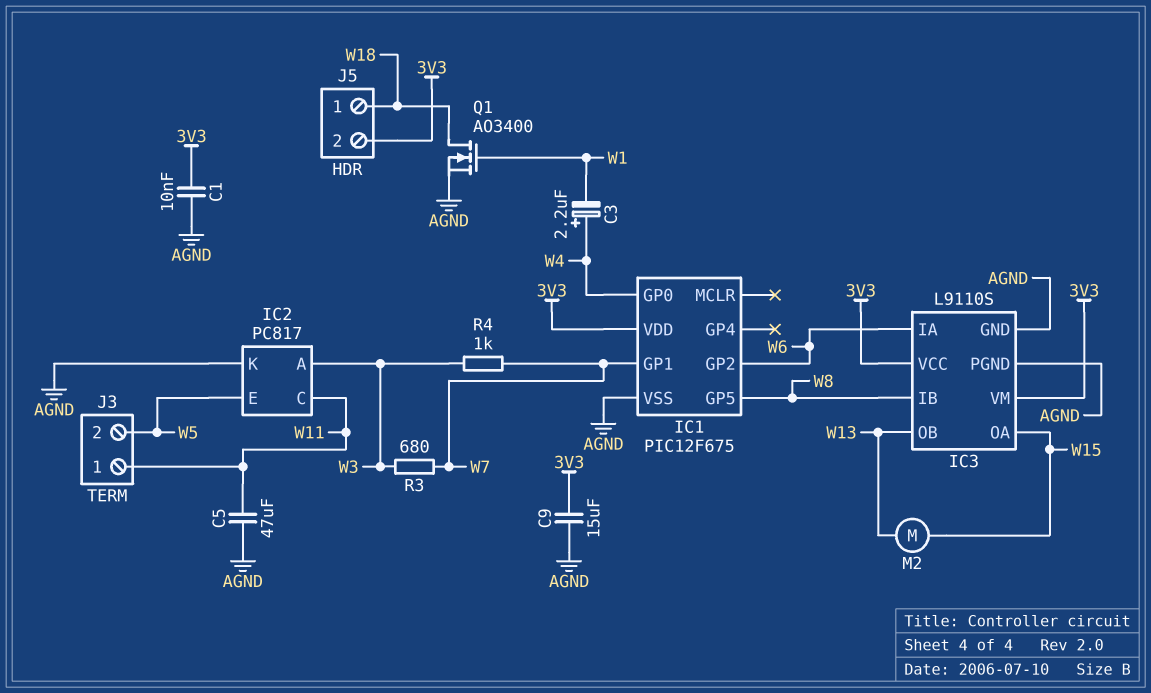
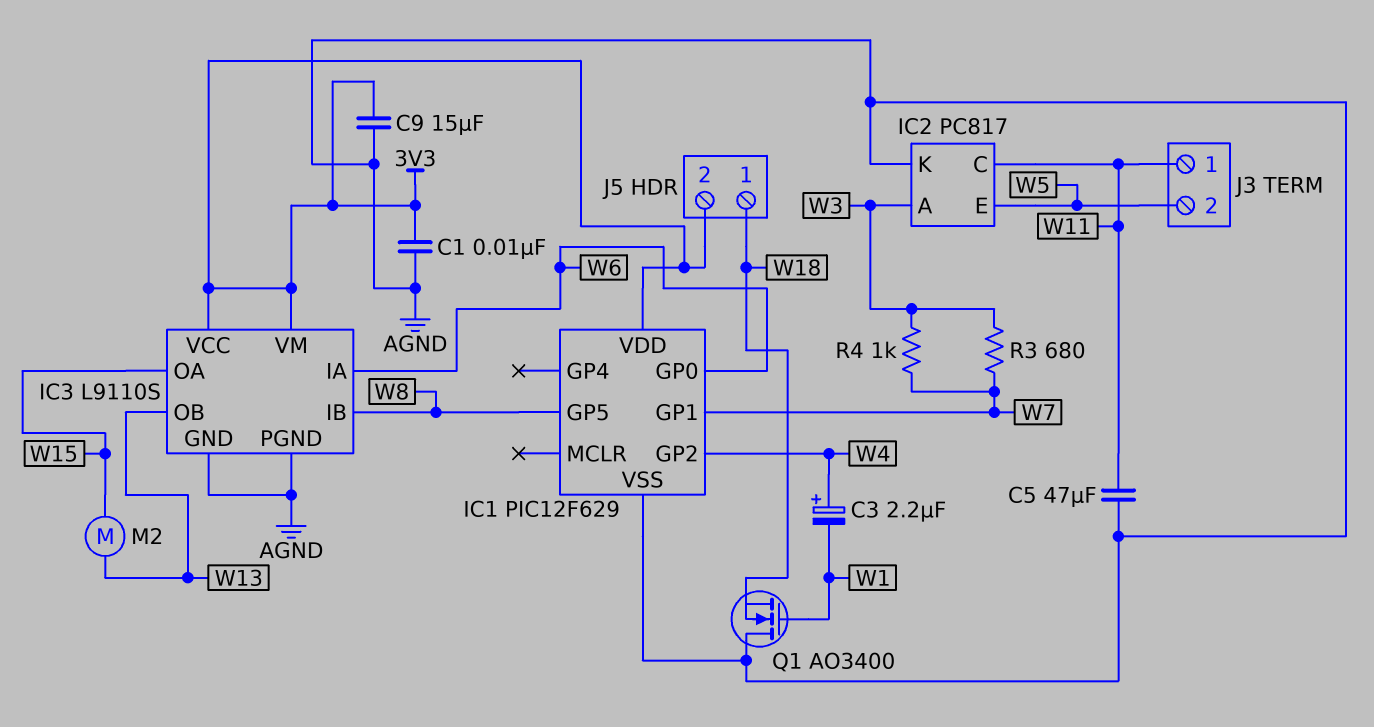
IC1: PIC12F675 -> PIC12F629
IC1 pin GP0: W4 -> W6
IC1 pin GP2: W6 -> W4
Q1: NMOS AO3400 (G W1, D W18, S AGND) -> NMOS AO3400 (G W1, D AGND, S W18)

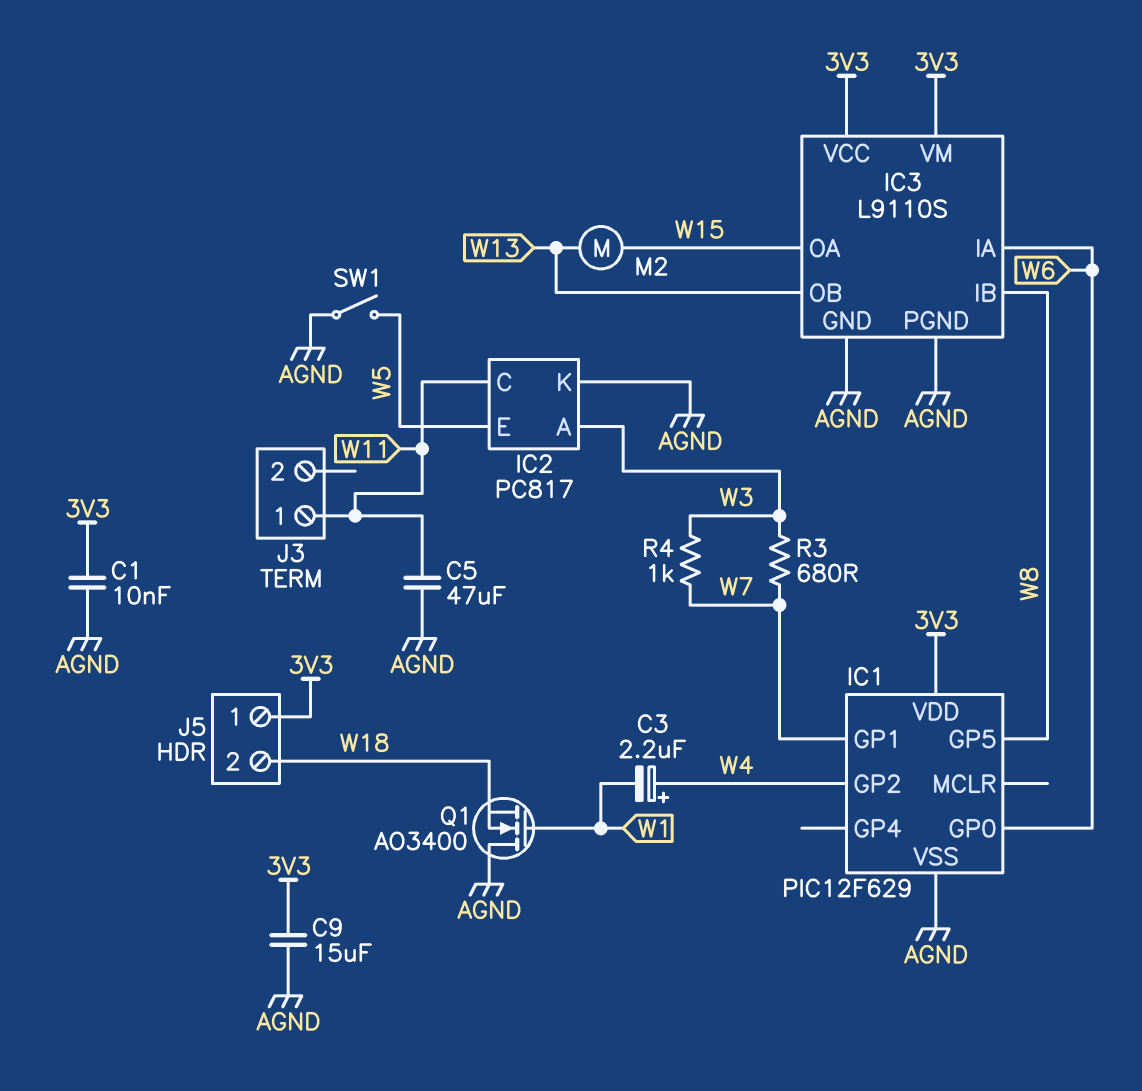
J3 pin 2: W5 -> none
J5 pin 1: W18 -> 3V3
J5 pin 2: 3V3 -> W18
SW1: none -> switch (AGND, W5)

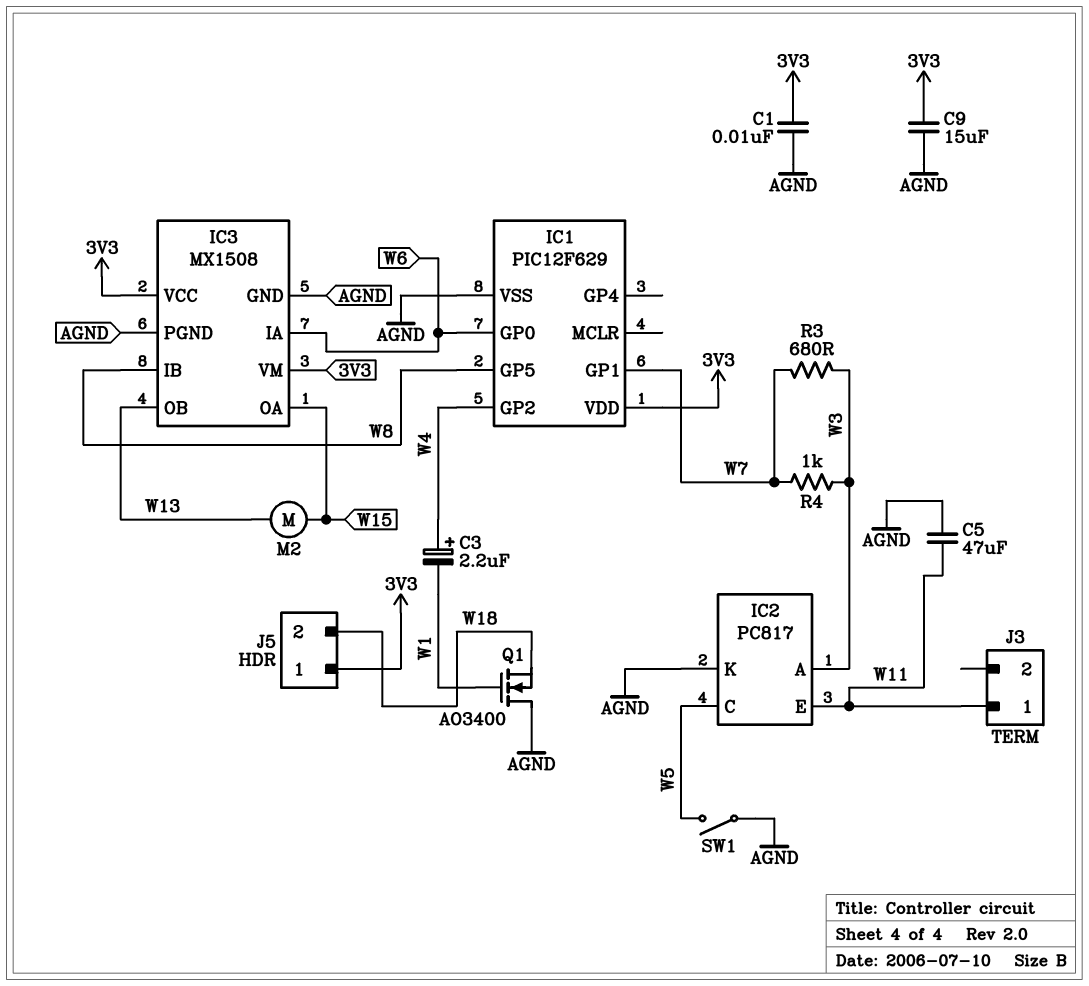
IC2 pin C: W11 -> W5
IC2 pin E: W5 -> W11
IC3: L9110S -> MX1508

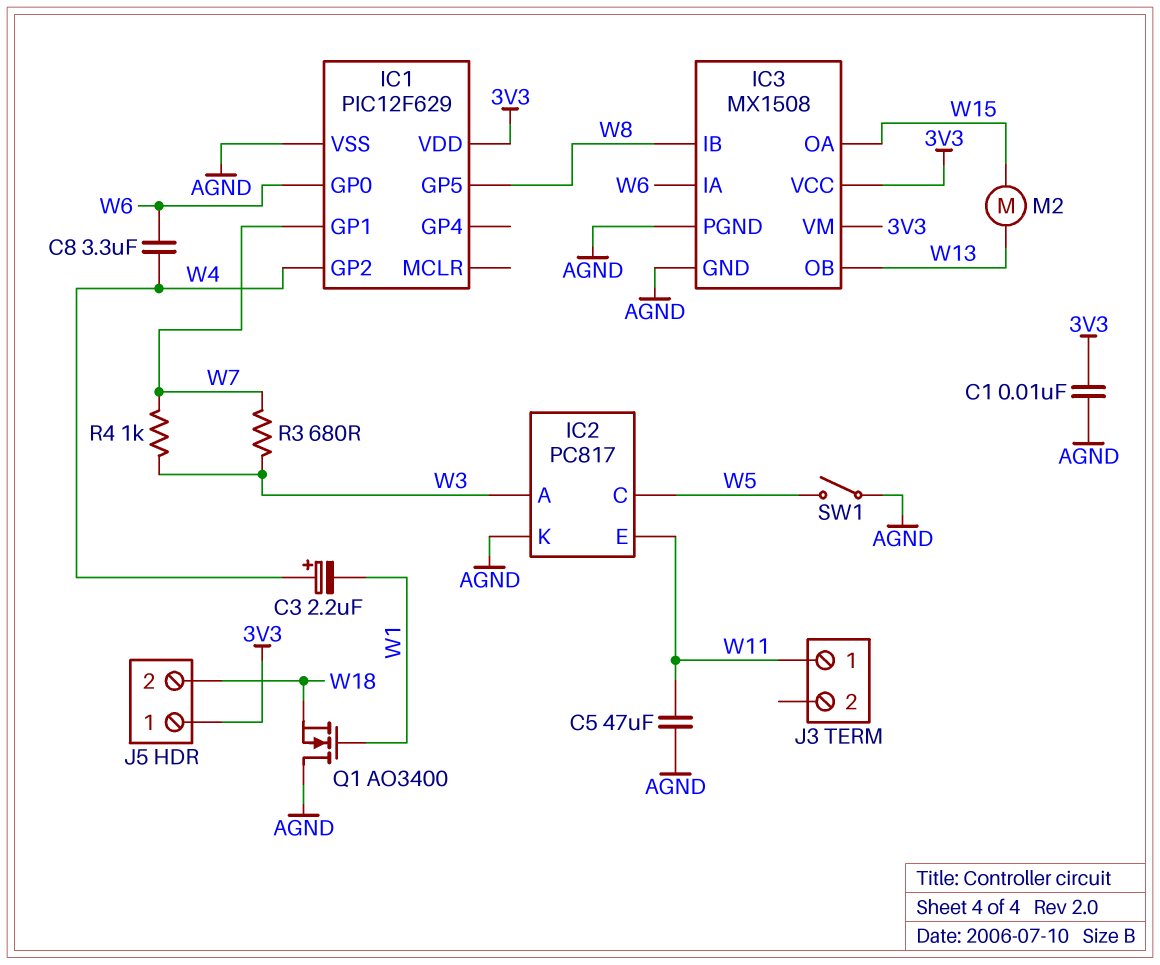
C8: none -> 3.3uF (W4, W6)
C9: 15uF (3V3, AGND) -> none

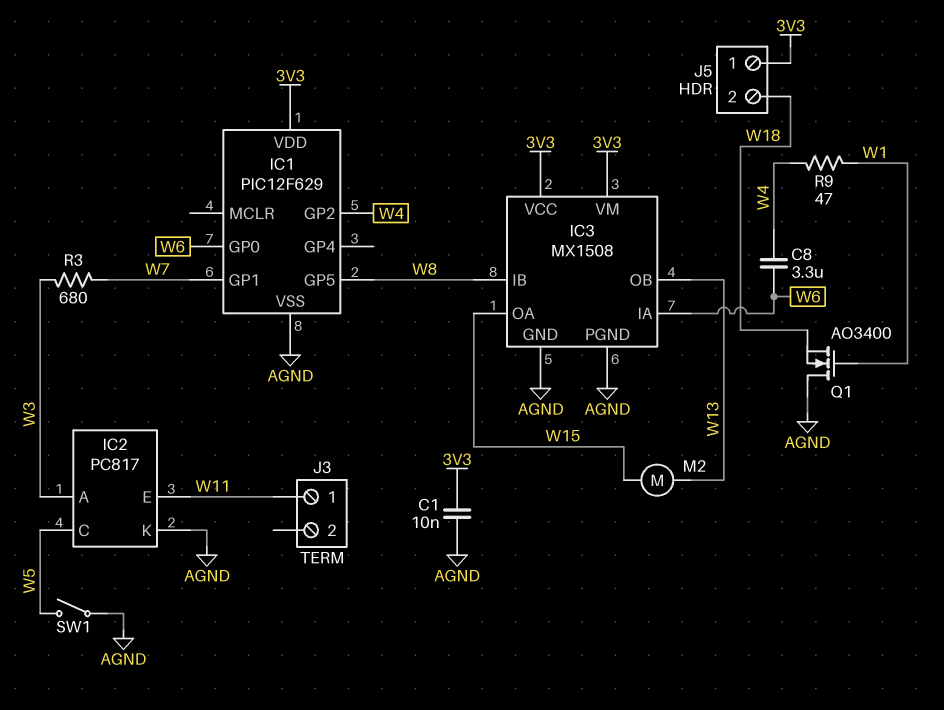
C3: 2.2uF (plus W4, minus W1) -> none
C5: 47uF (AGND, W11) -> none
R4: 1k (W3, W7) -> none
R9: none -> 47 (W1, W4)

